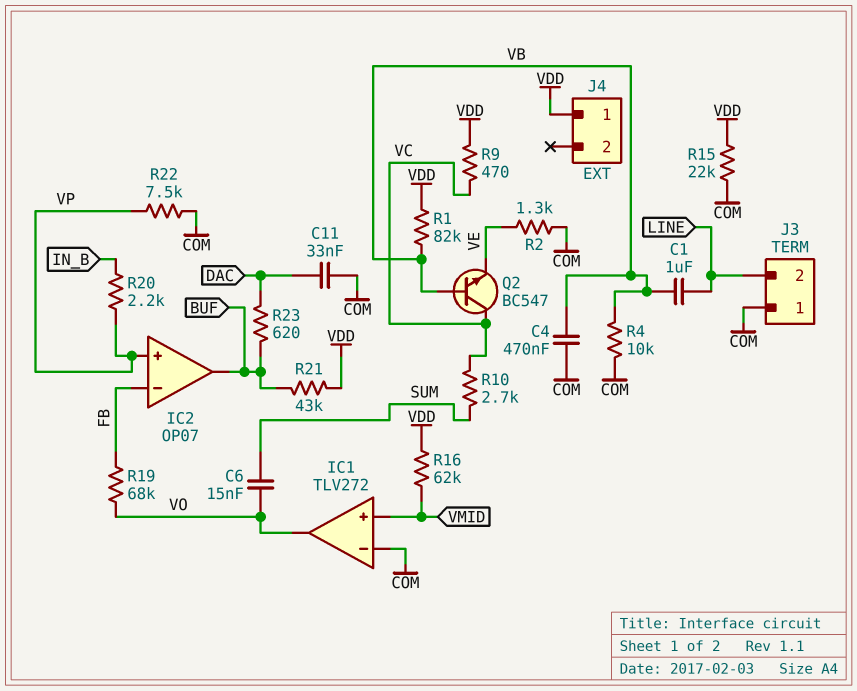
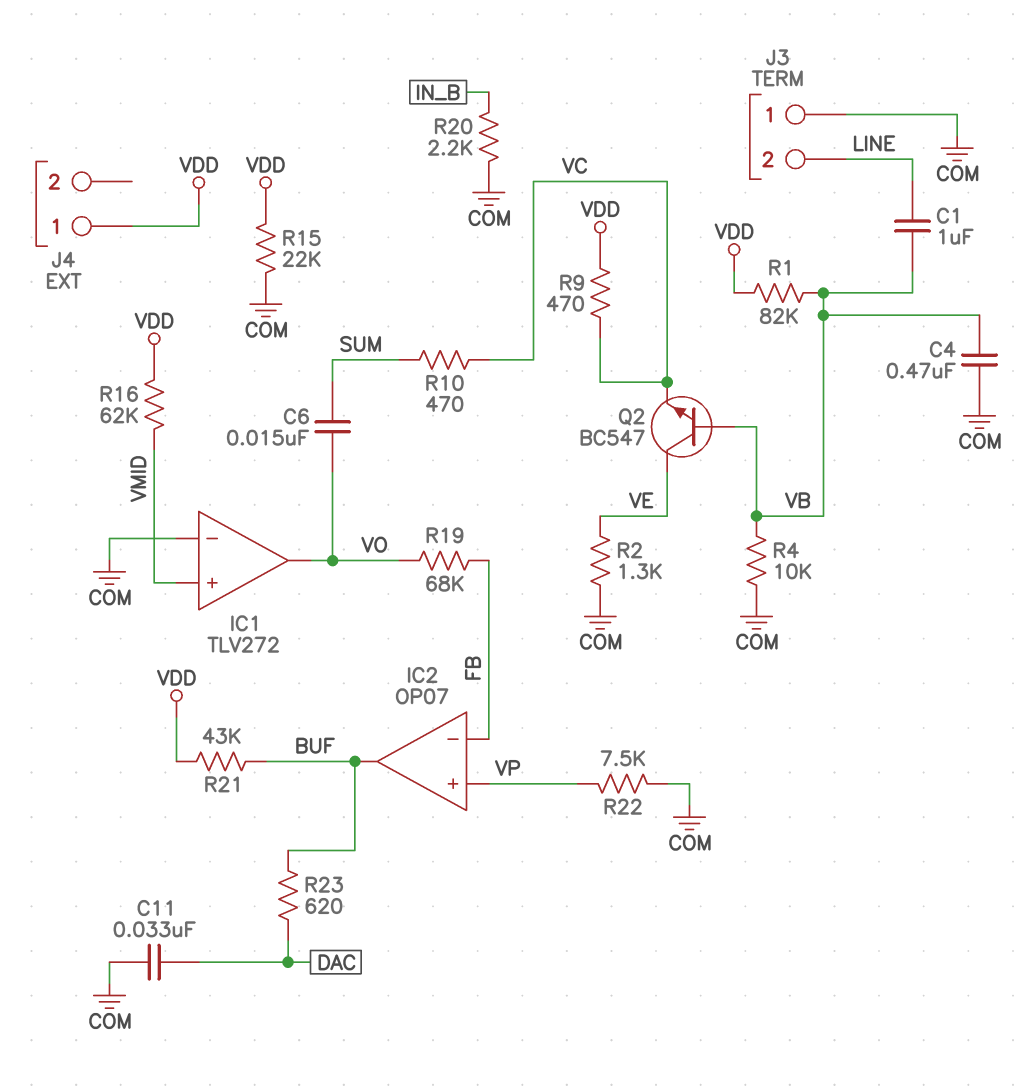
Q2: NPN BC547 (B VB, C VC, E VE) -> NPN BC547 (B VB, C VE, E VC)
R10: 2.7k (SUM, VC) -> 470 (SUM, VC)
R20: 2.2k (IN_B, VP) -> 2.2k (COM, IN_B)

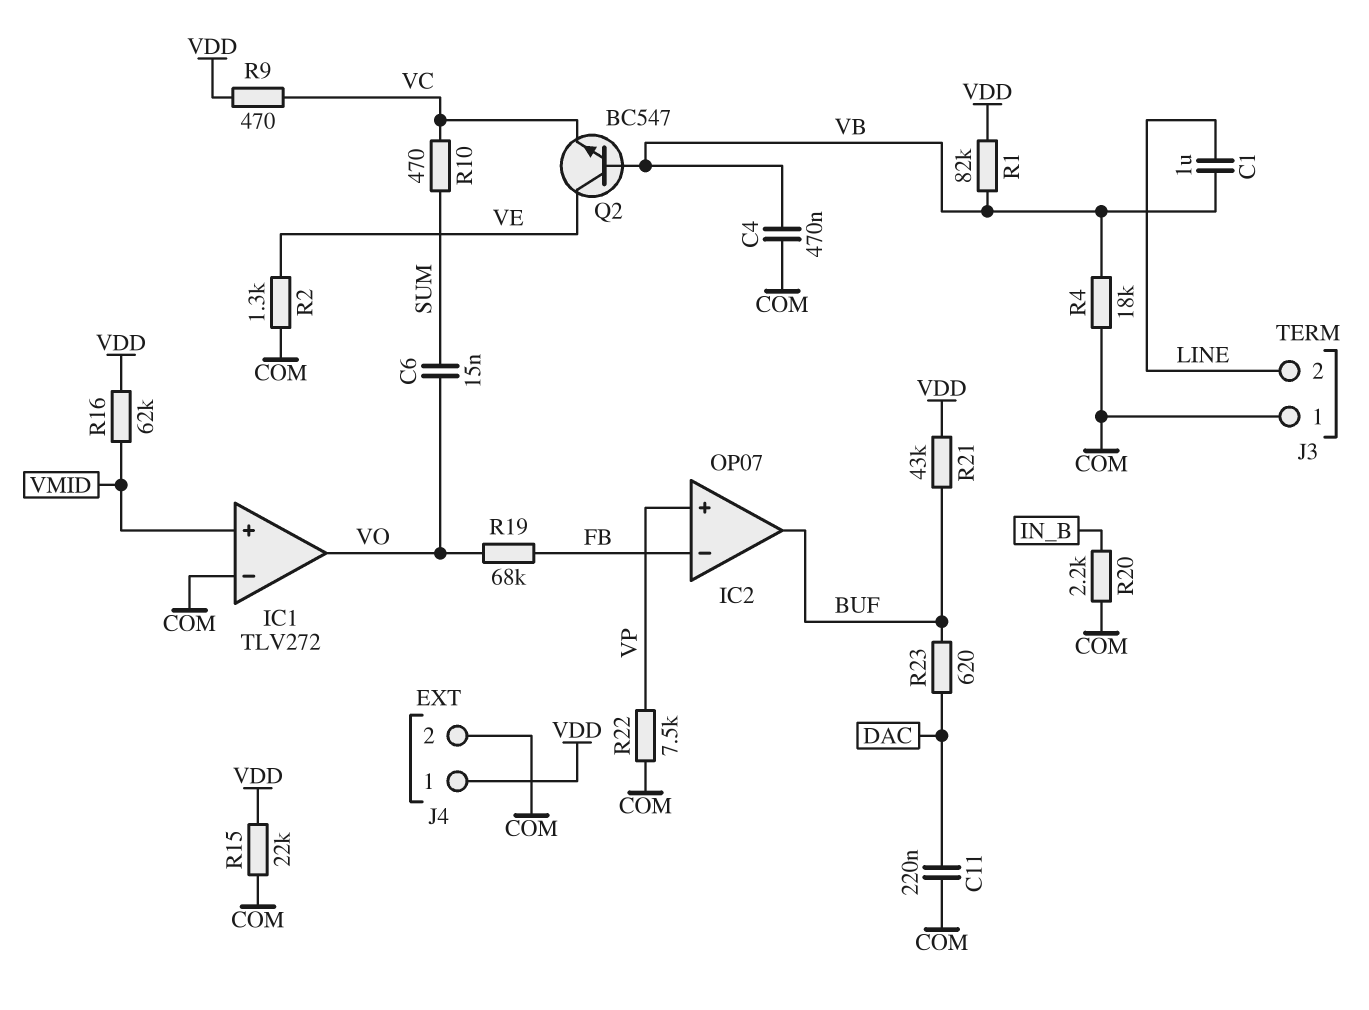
C11: 33nF (COM, DAC) -> 220nF (COM, DAC)
J4 pin 2: none -> COM
R4: 10k (COM, VB) -> 18k (COM, VB)

